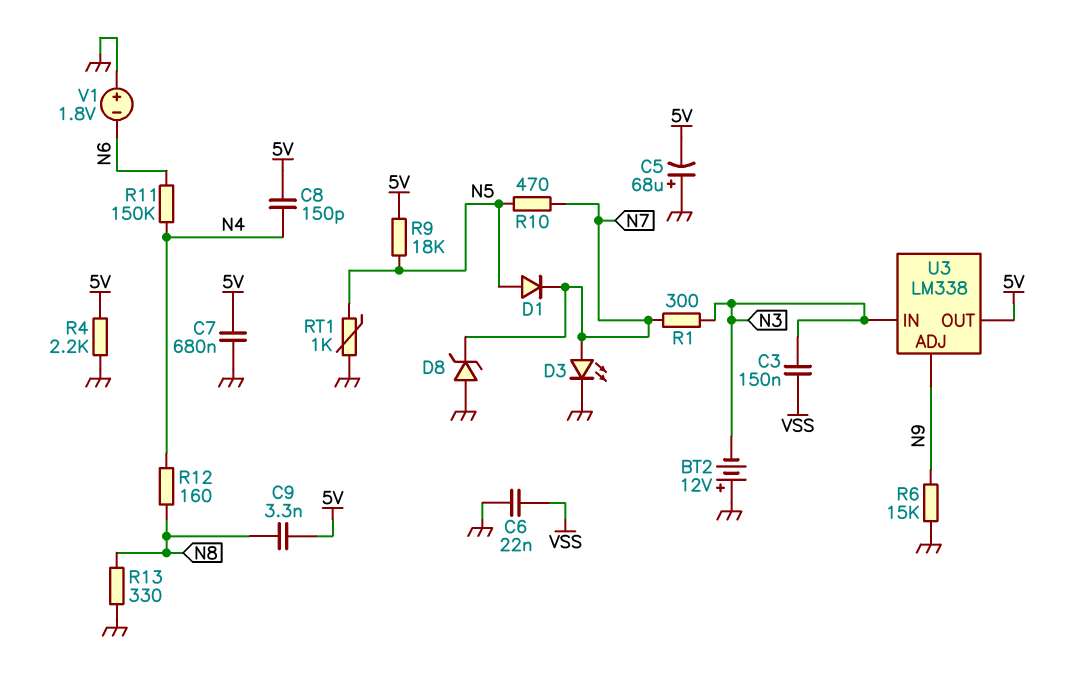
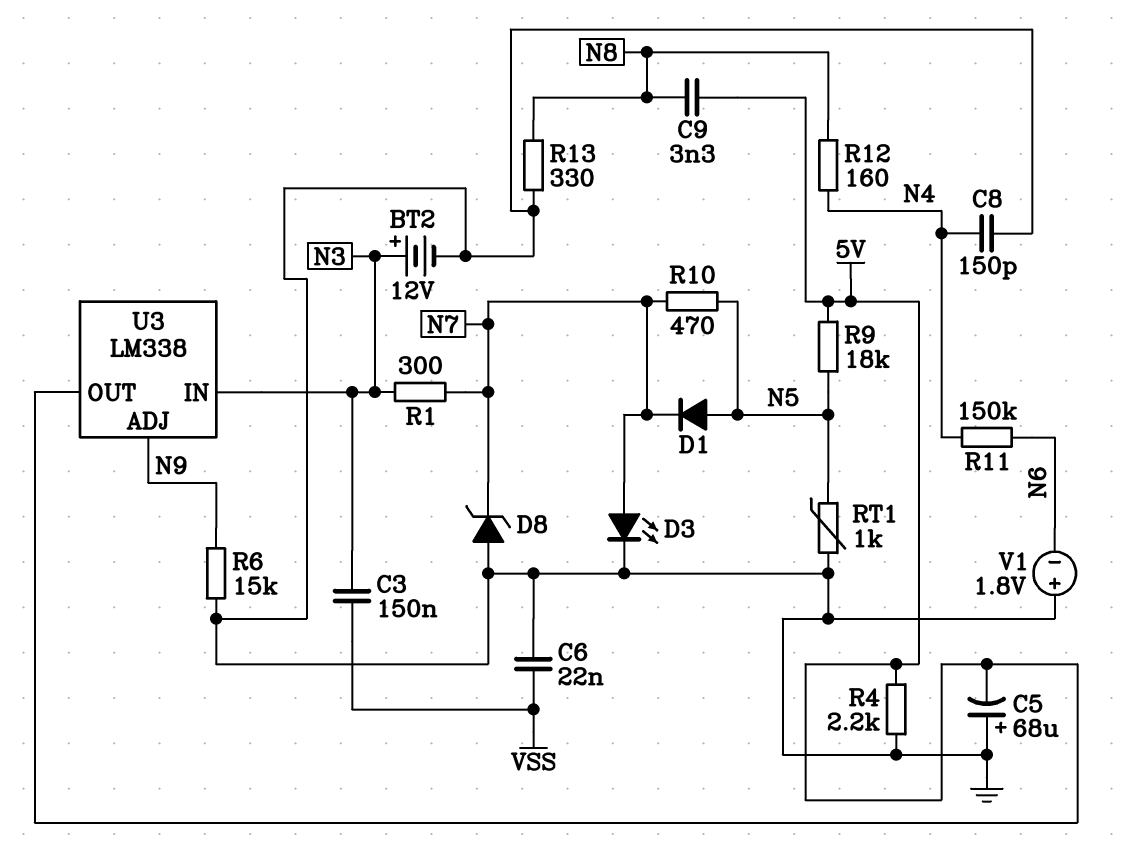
BT2: 12V (plus GND, minus N3) -> 12V (plus N3, minus GND)
C7: 680nF (5V, GND) -> none
C8: 150pF (5V, N4) -> 150pF (GND, N4)

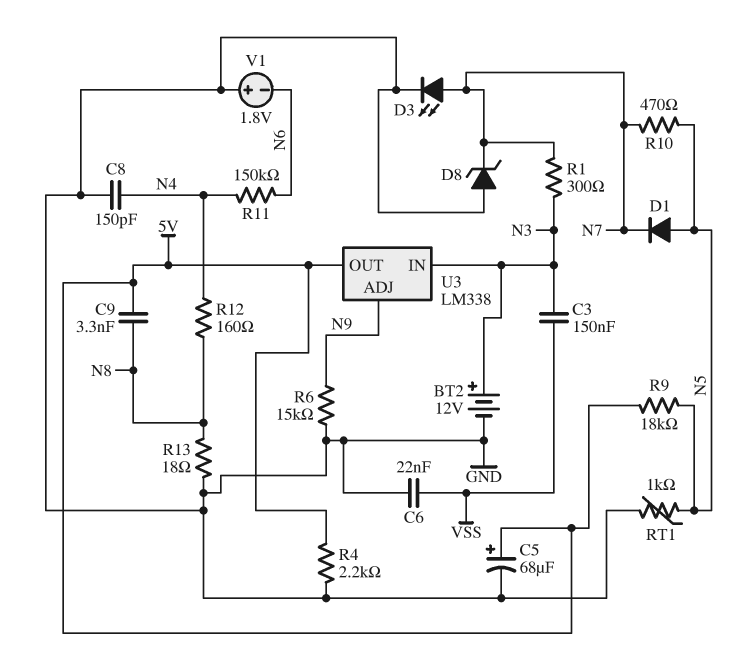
C5: 68uF (plus GND, minus 5V) -> 68uF (plus 5V, minus GND)
R13: 330 (GND, N8) -> 18 (GND, N8)

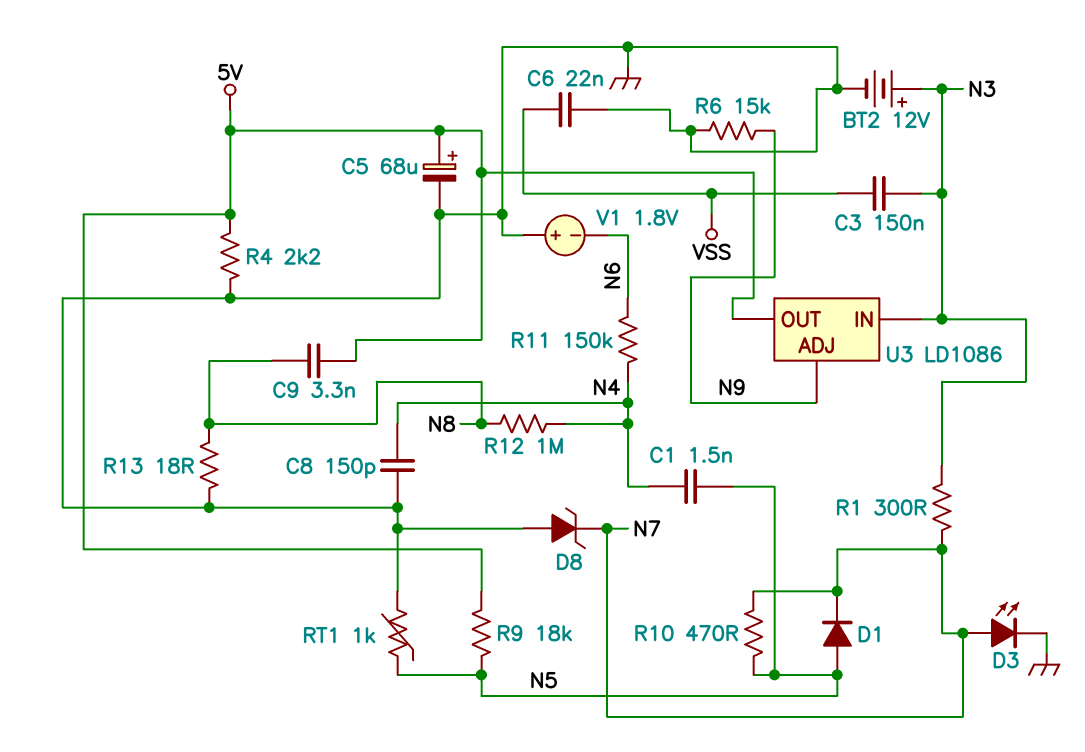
C1: none -> 1.5nF (N4, N5)
R12: 160 (N4, N8) -> 1M (N4, N8)
U3: LM338 -> LD1086

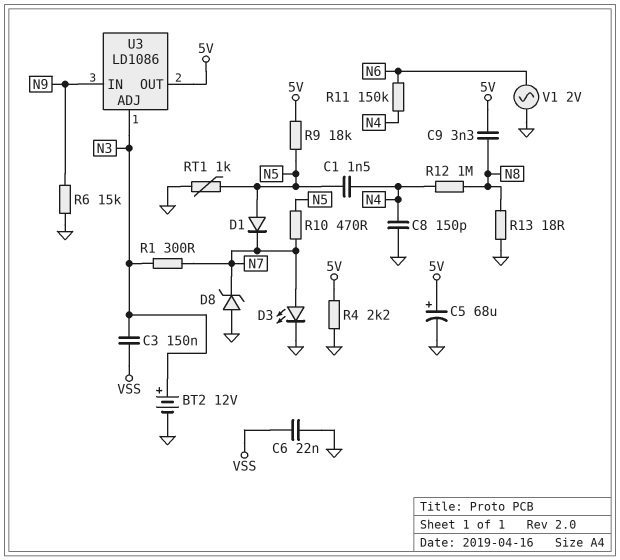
U3 pin ADJ: N9 -> N3
U3 pin IN: N3 -> N9
V1: 1.8V (plus GND, minus N6) -> AC 2V (GND, N6)

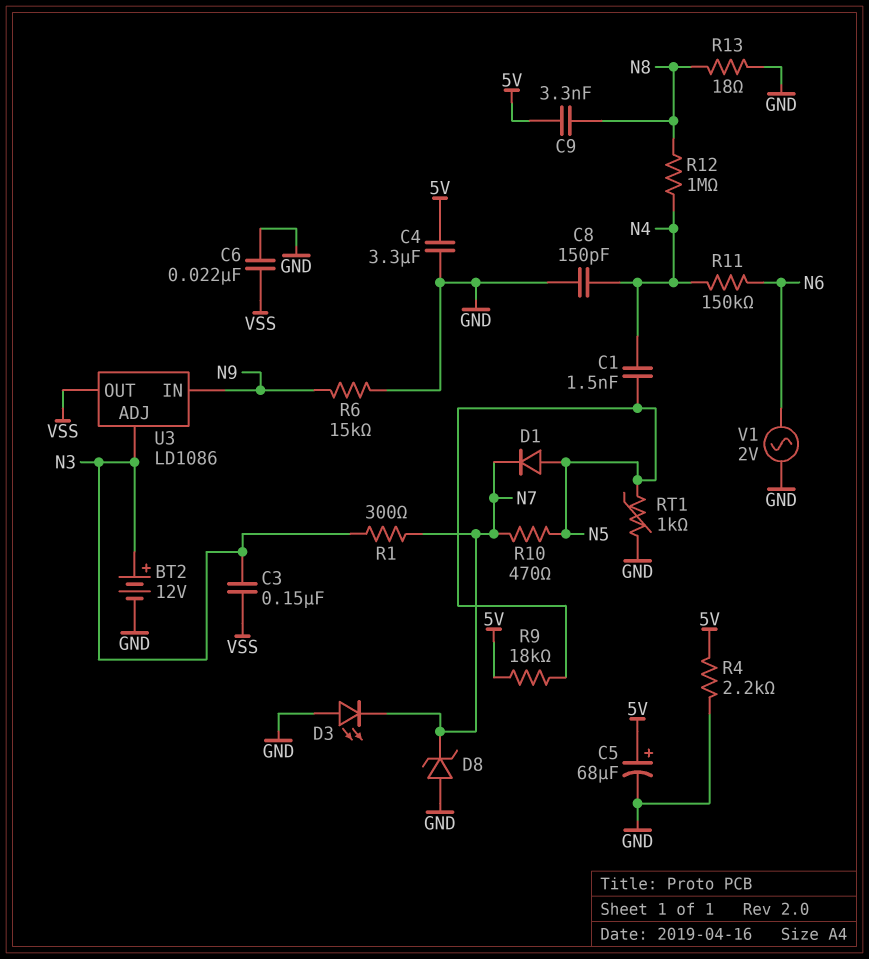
C4: none -> 3.3uF (5V, GND)
D3: LED (A N7, K GND) -> LED (A GND, K N7)
U3 pin OUT: 5V -> VSS

